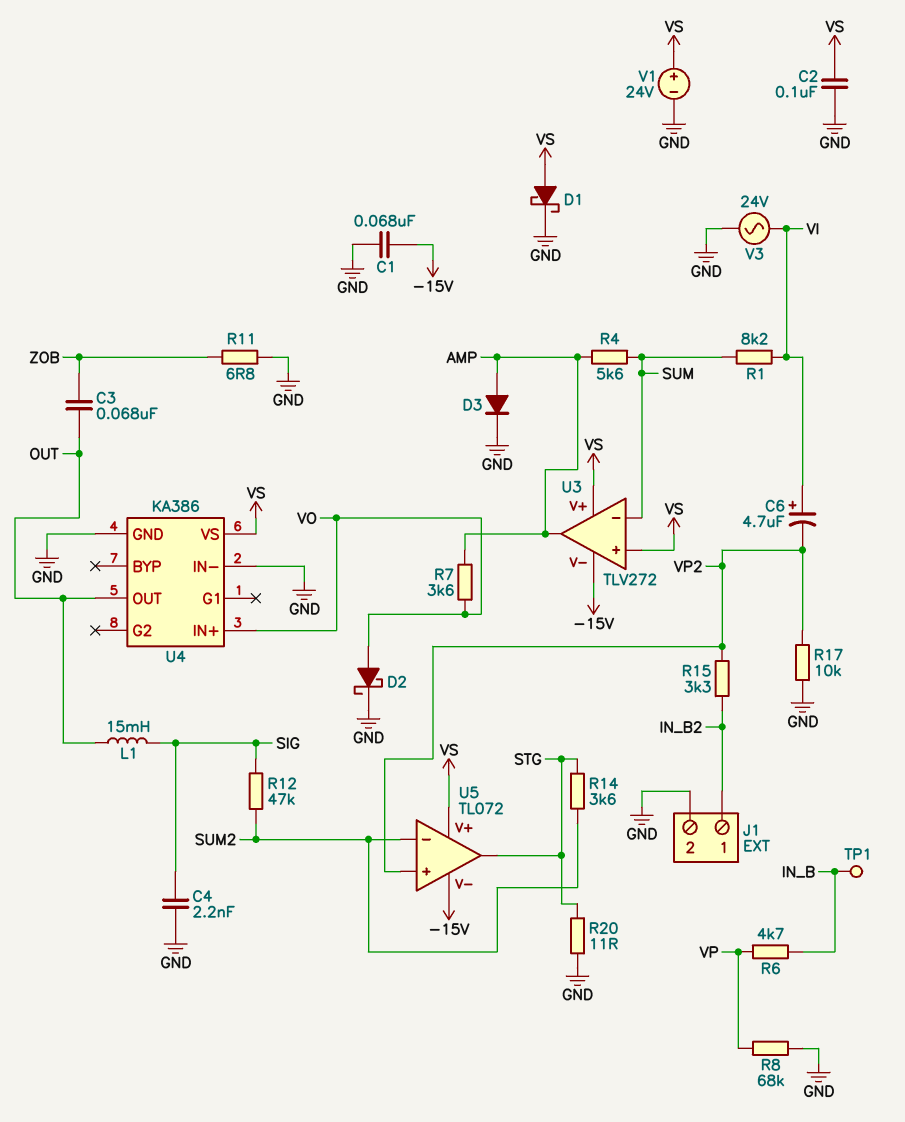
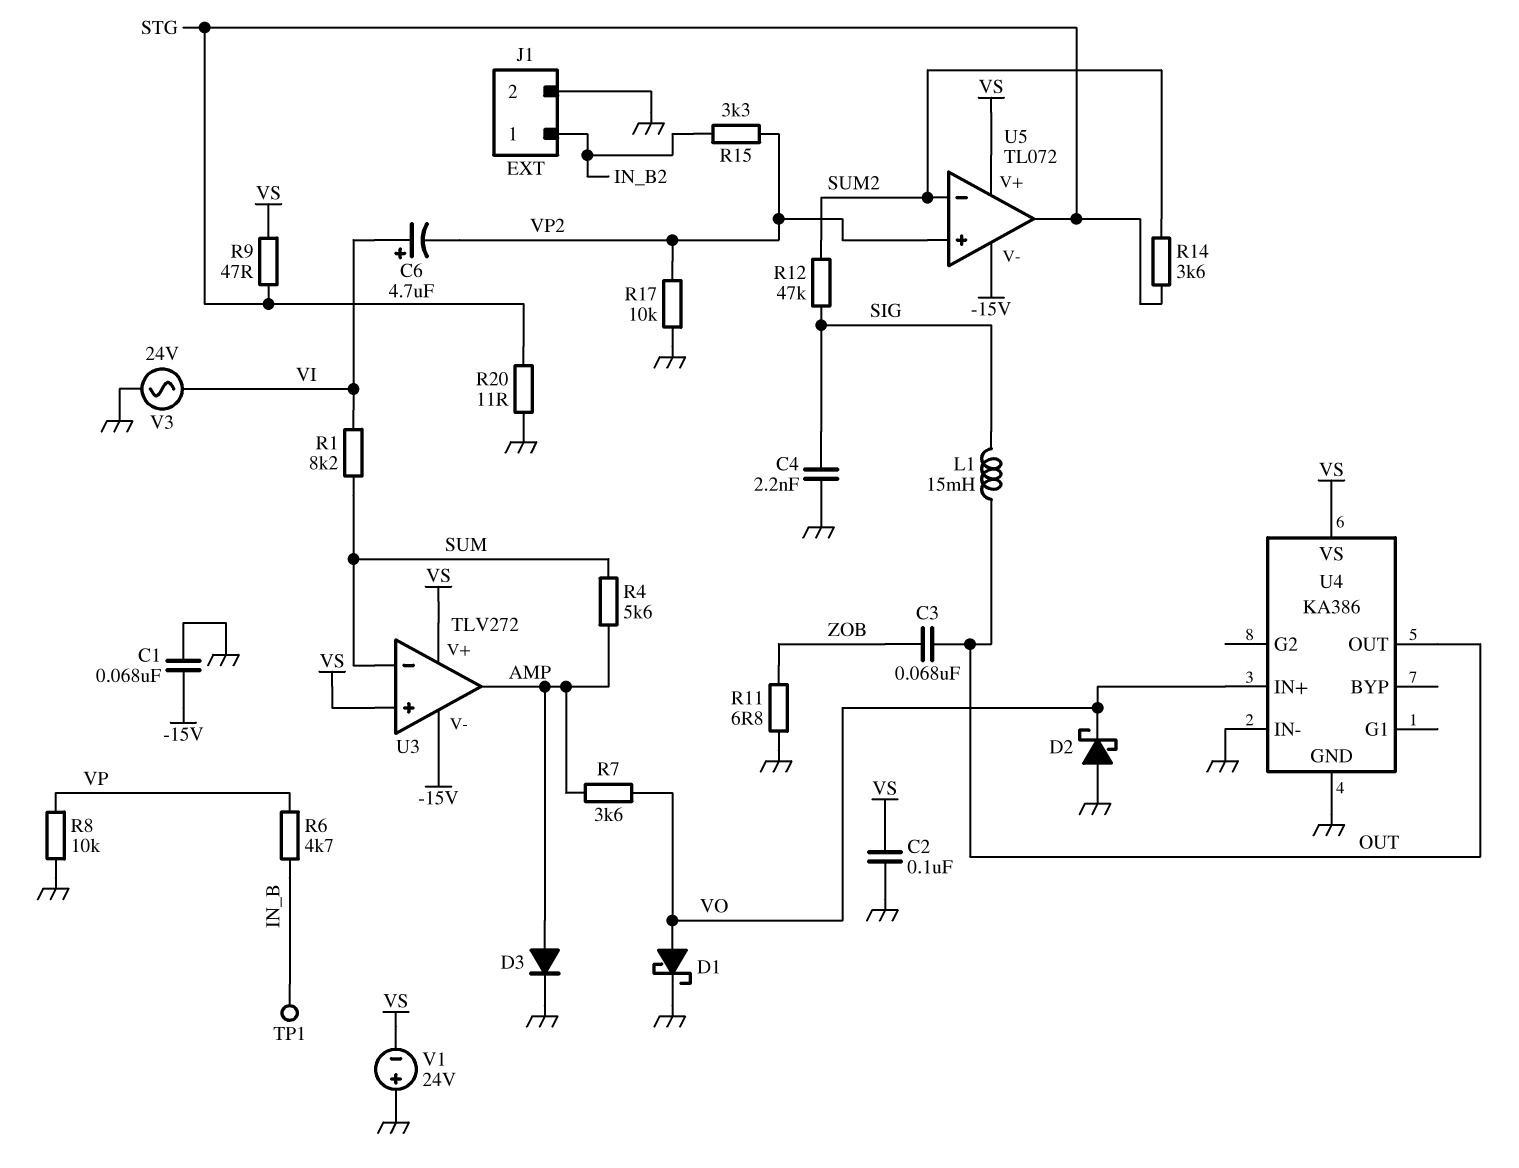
D1: schottky (A VS, K GND) -> schottky (A VO, K GND)
D2: schottky (A VO, K GND) -> schottky (A GND, K VO)
R8: 68k (GND, VP) -> 10k (GND, VP)
R9: none -> 47 (STG, VS)
V1: 24V (plus VS, minus GND) -> 24V (plus GND, minus VS)

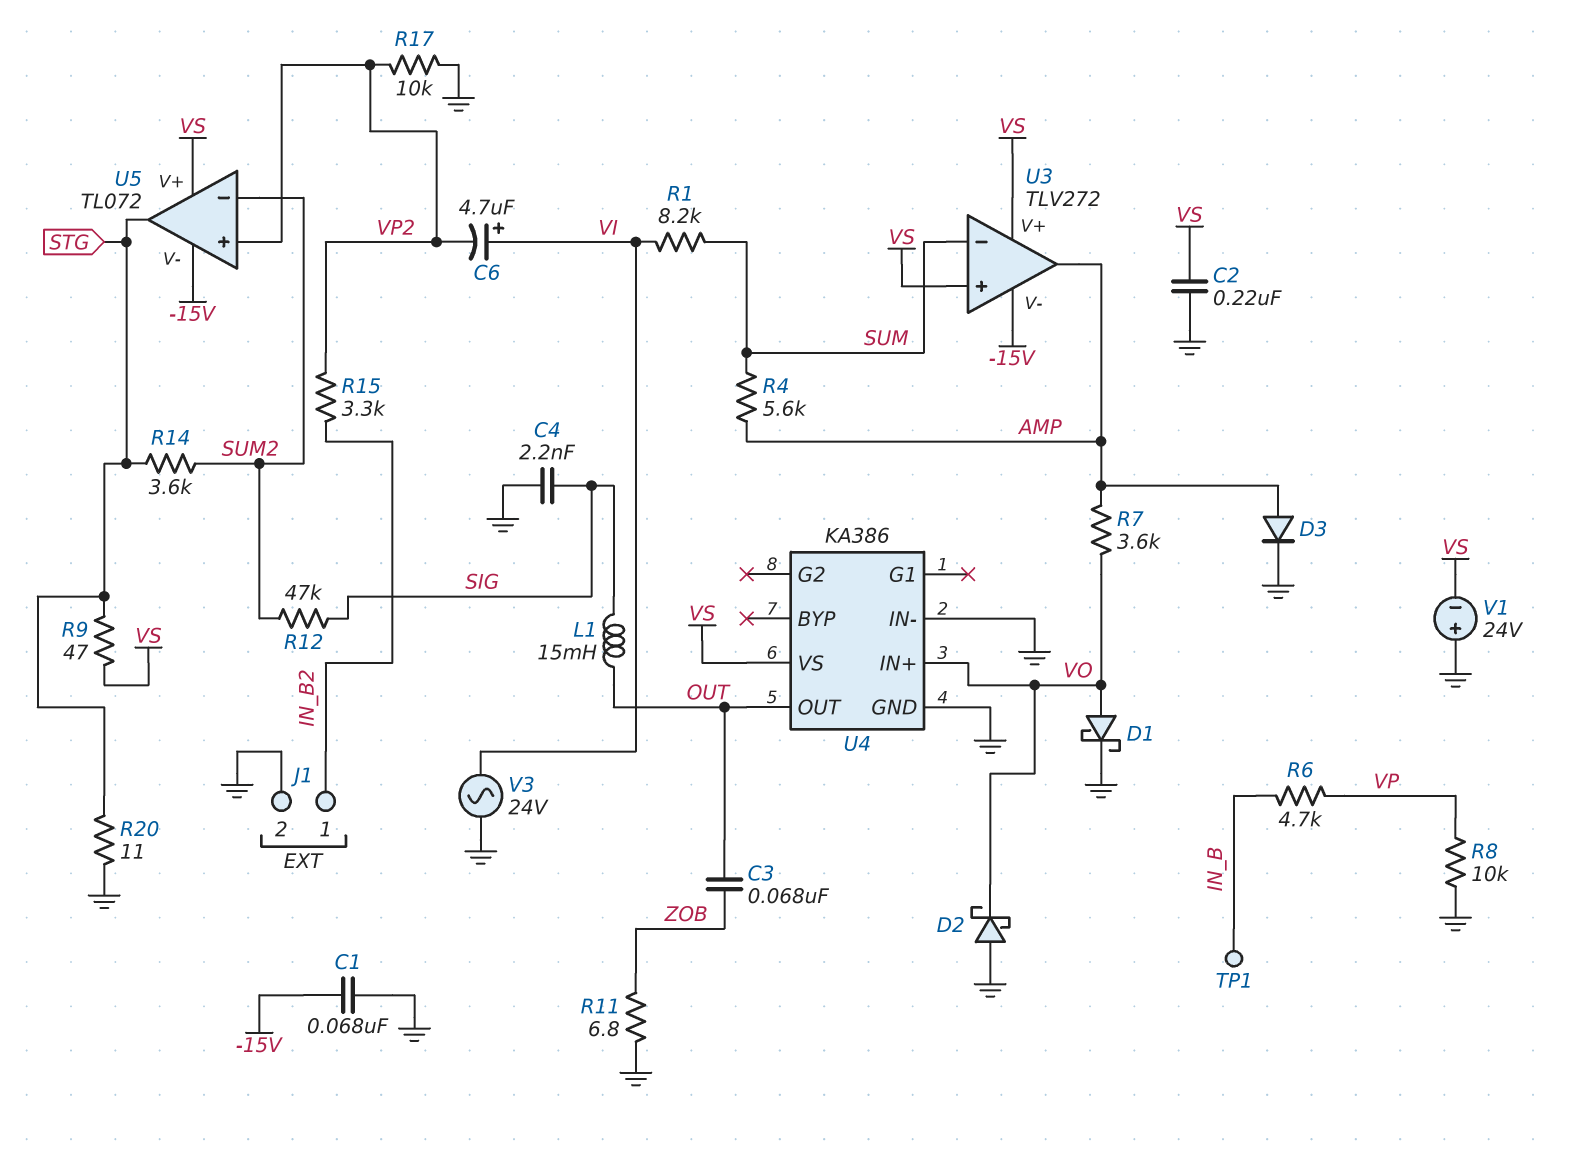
C2: 100nF (GND, VS) -> 220nF (GND, VS)

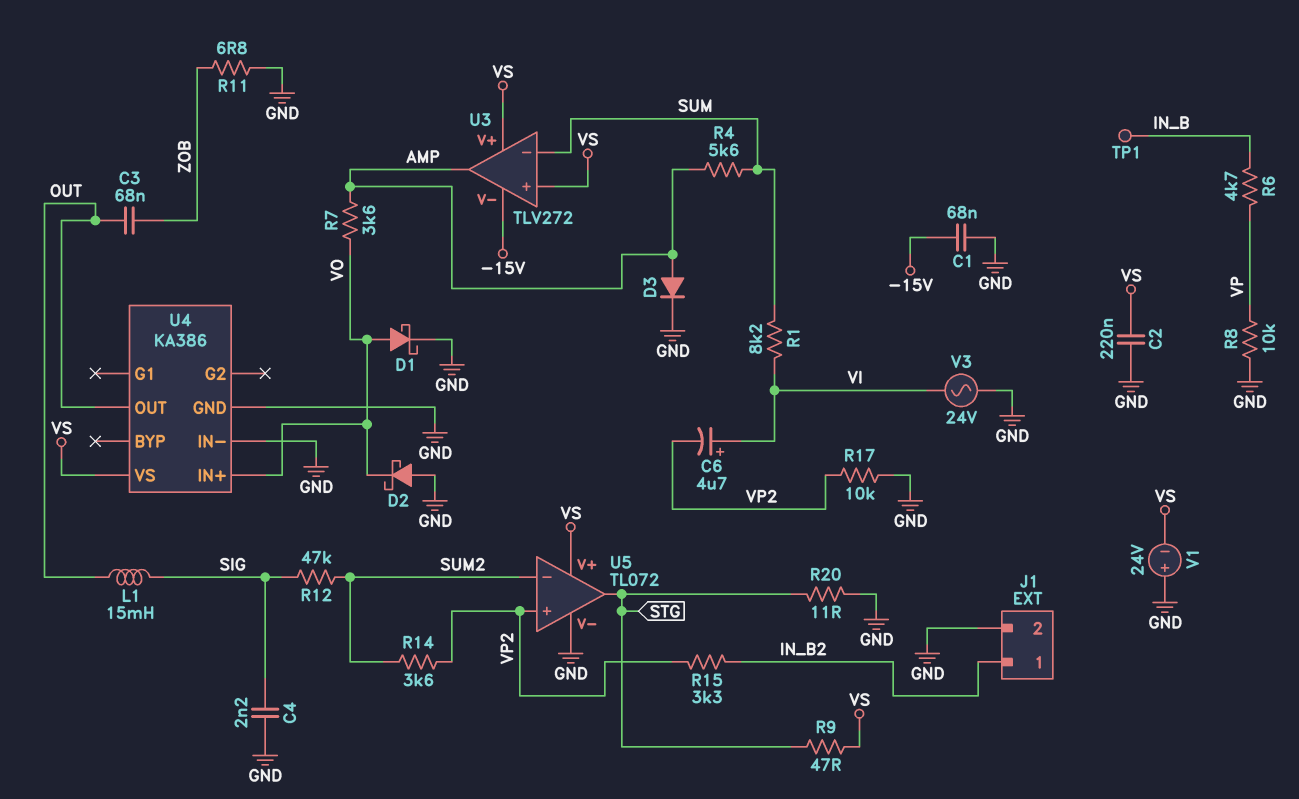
R14: 3.6k (STG, SUM2) -> 3.6k (SUM2, VP2)
U5 pin V-: -15V -> GND

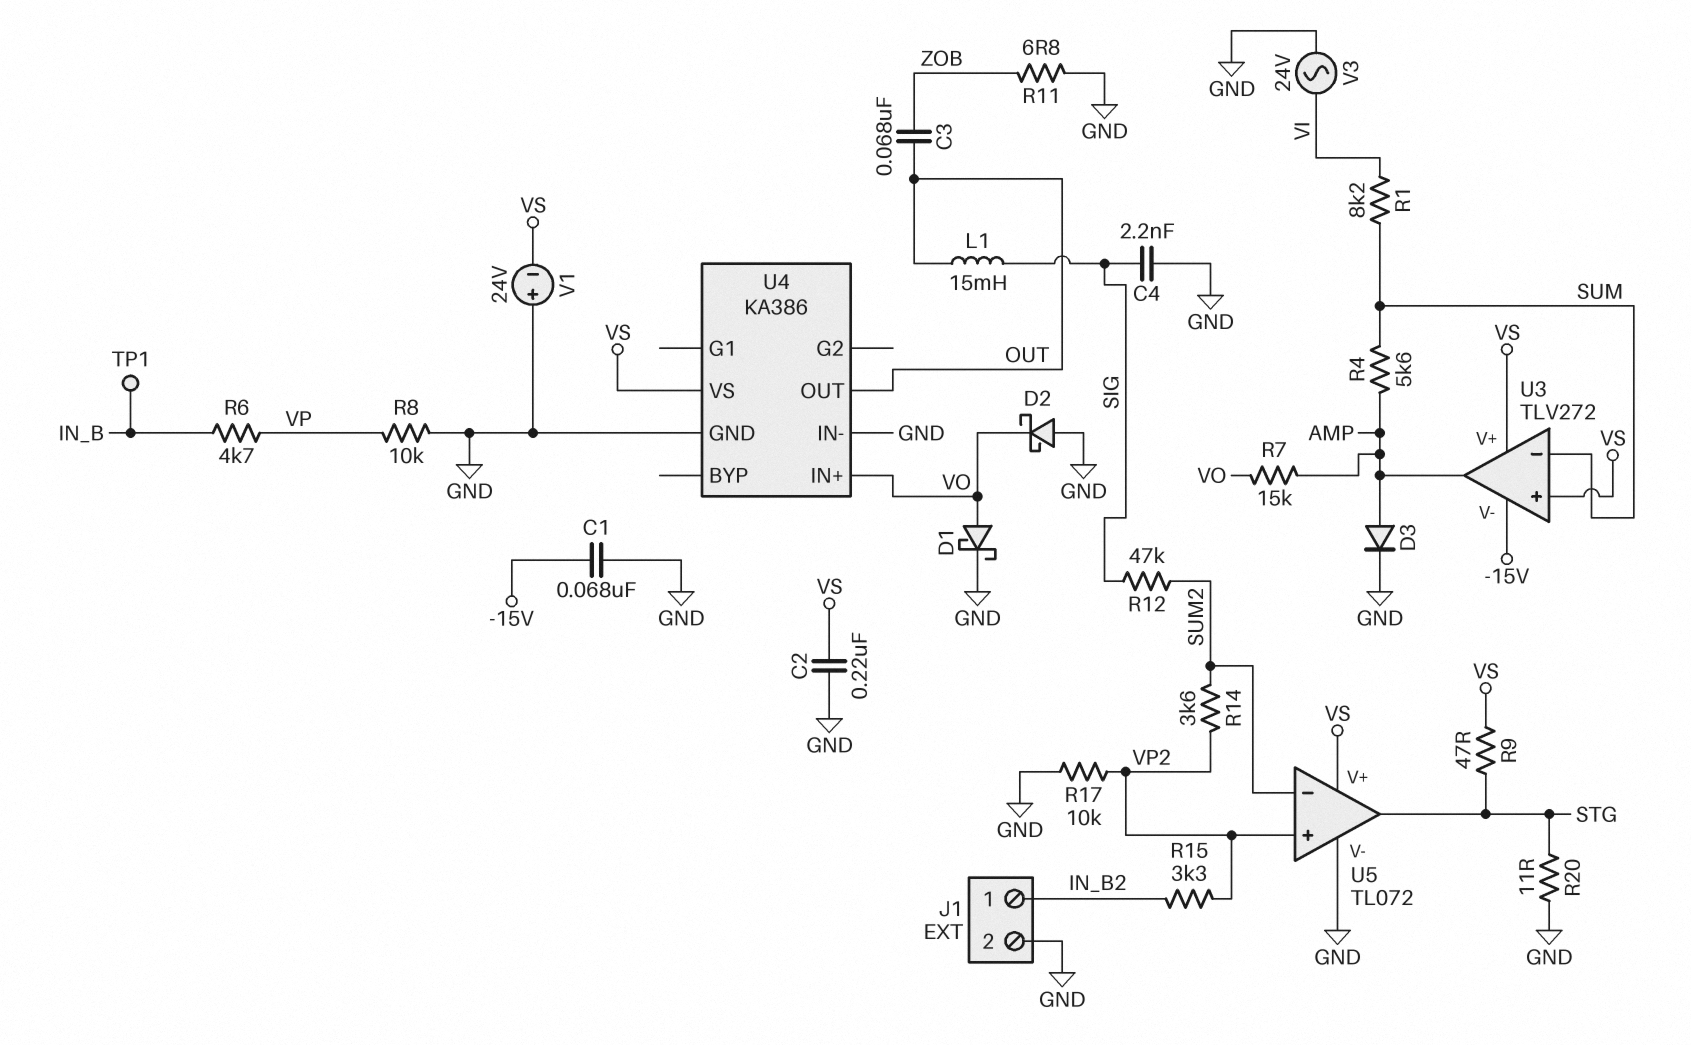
C6: 4.7uF (plus VI, minus VP2) -> none
R7: 3.6k (AMP, VO) -> 15k (AMP, VO)

